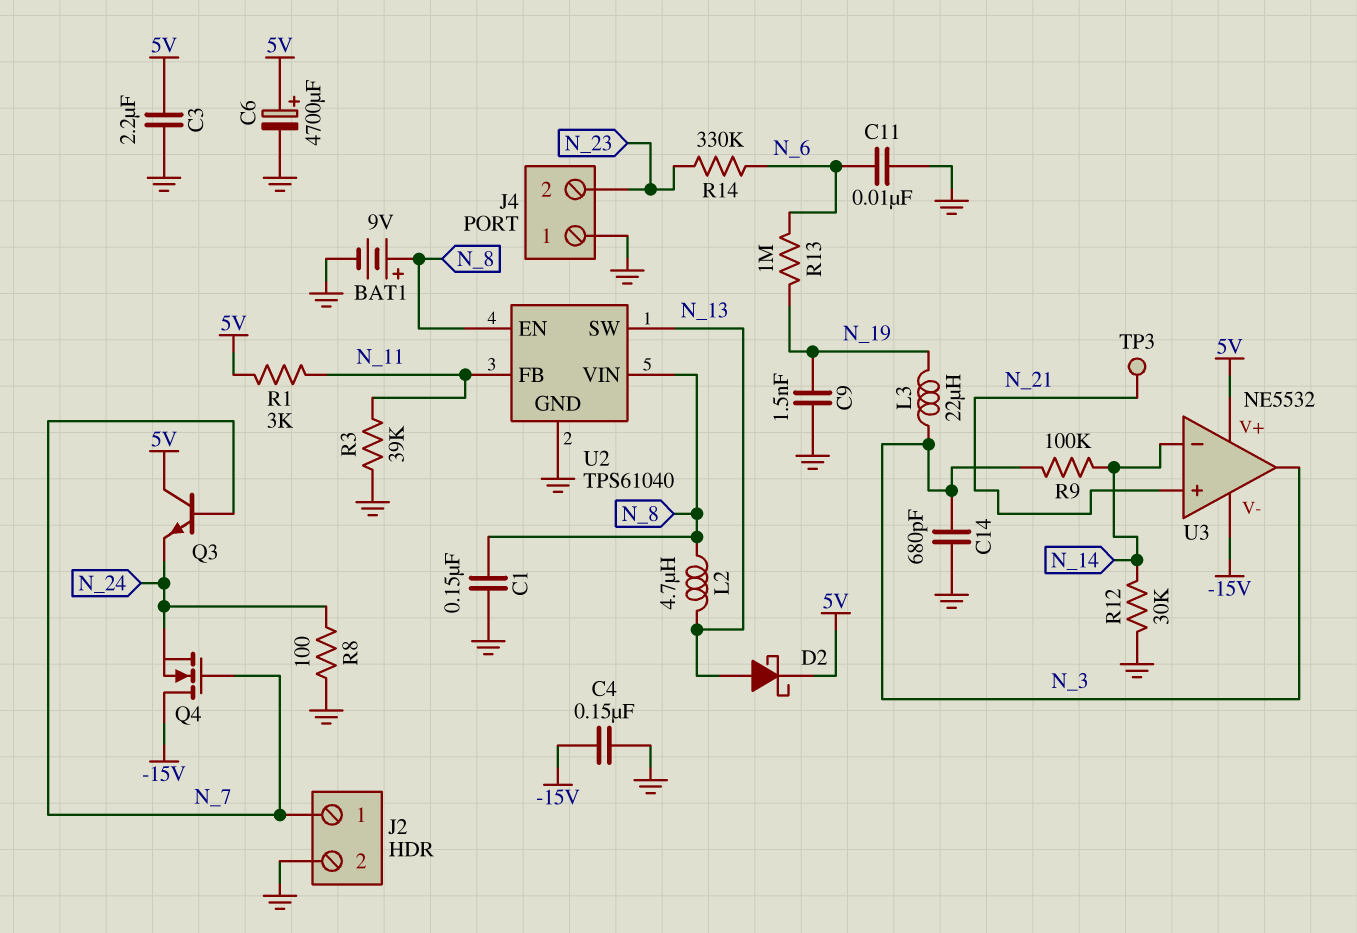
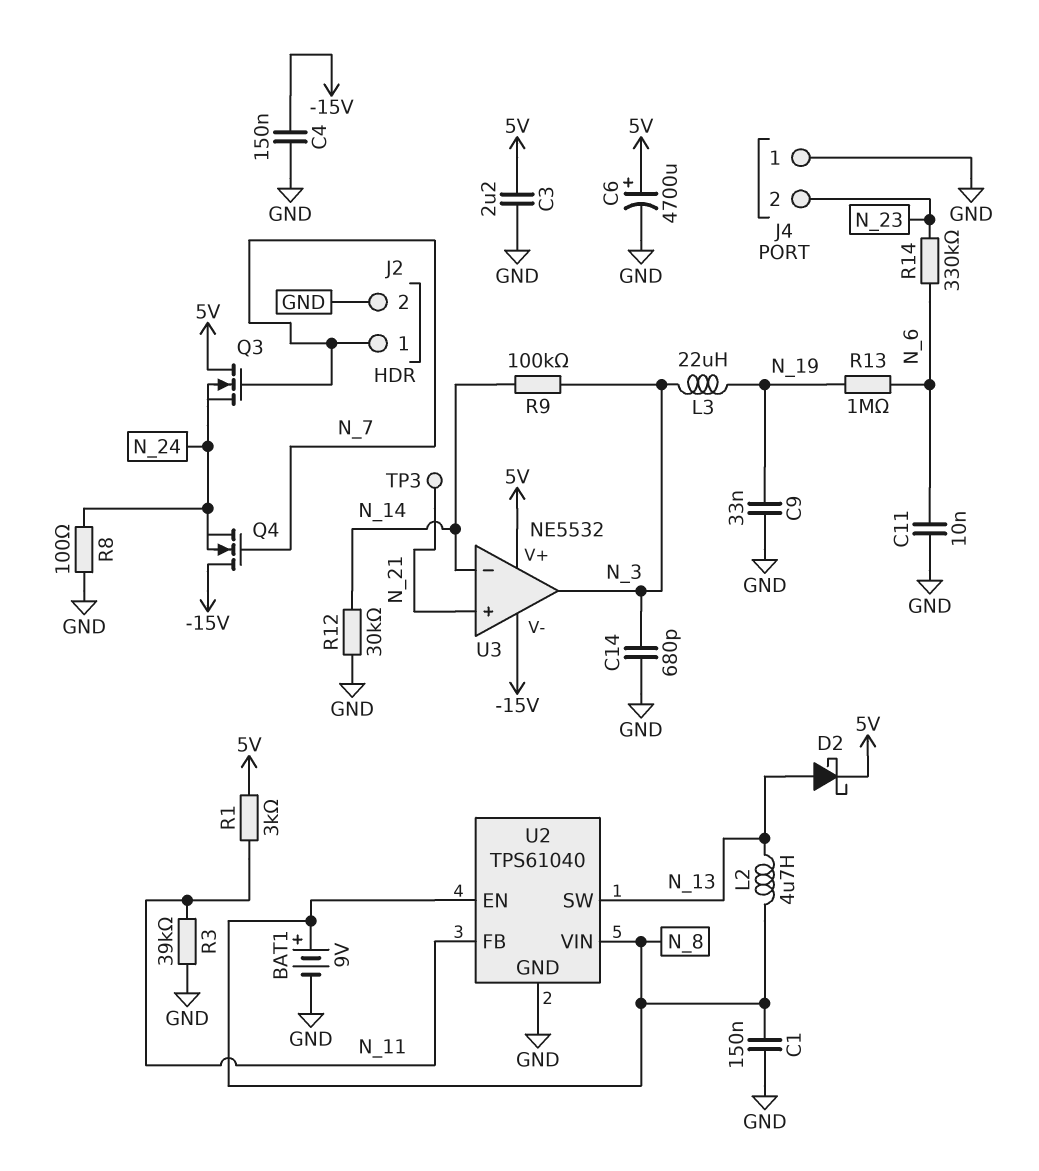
C9: 1.5nF (GND, N_19) -> 33nF (GND, N_19)
Q3: NPN (B N_7, C 5V, E N_24) -> NMOS (G N_7, D 5V, S N_24)

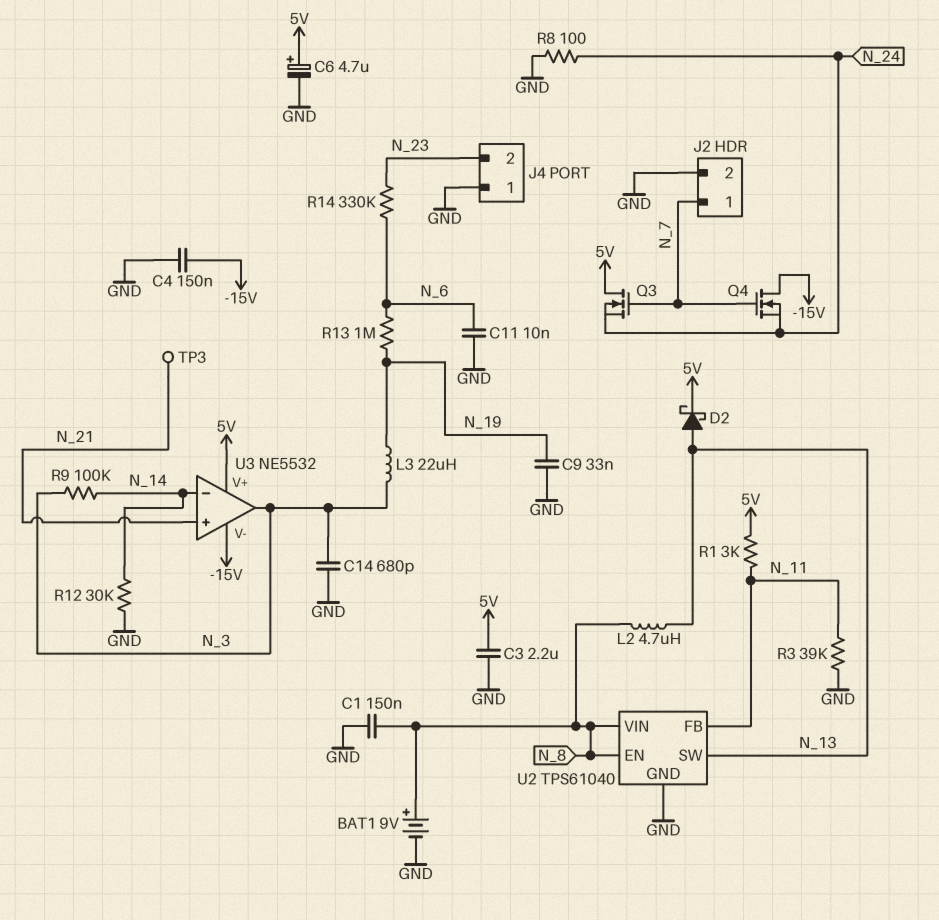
C6: 4700uF (plus 5V, minus GND) -> 4.7uF (plus 5V, minus GND)

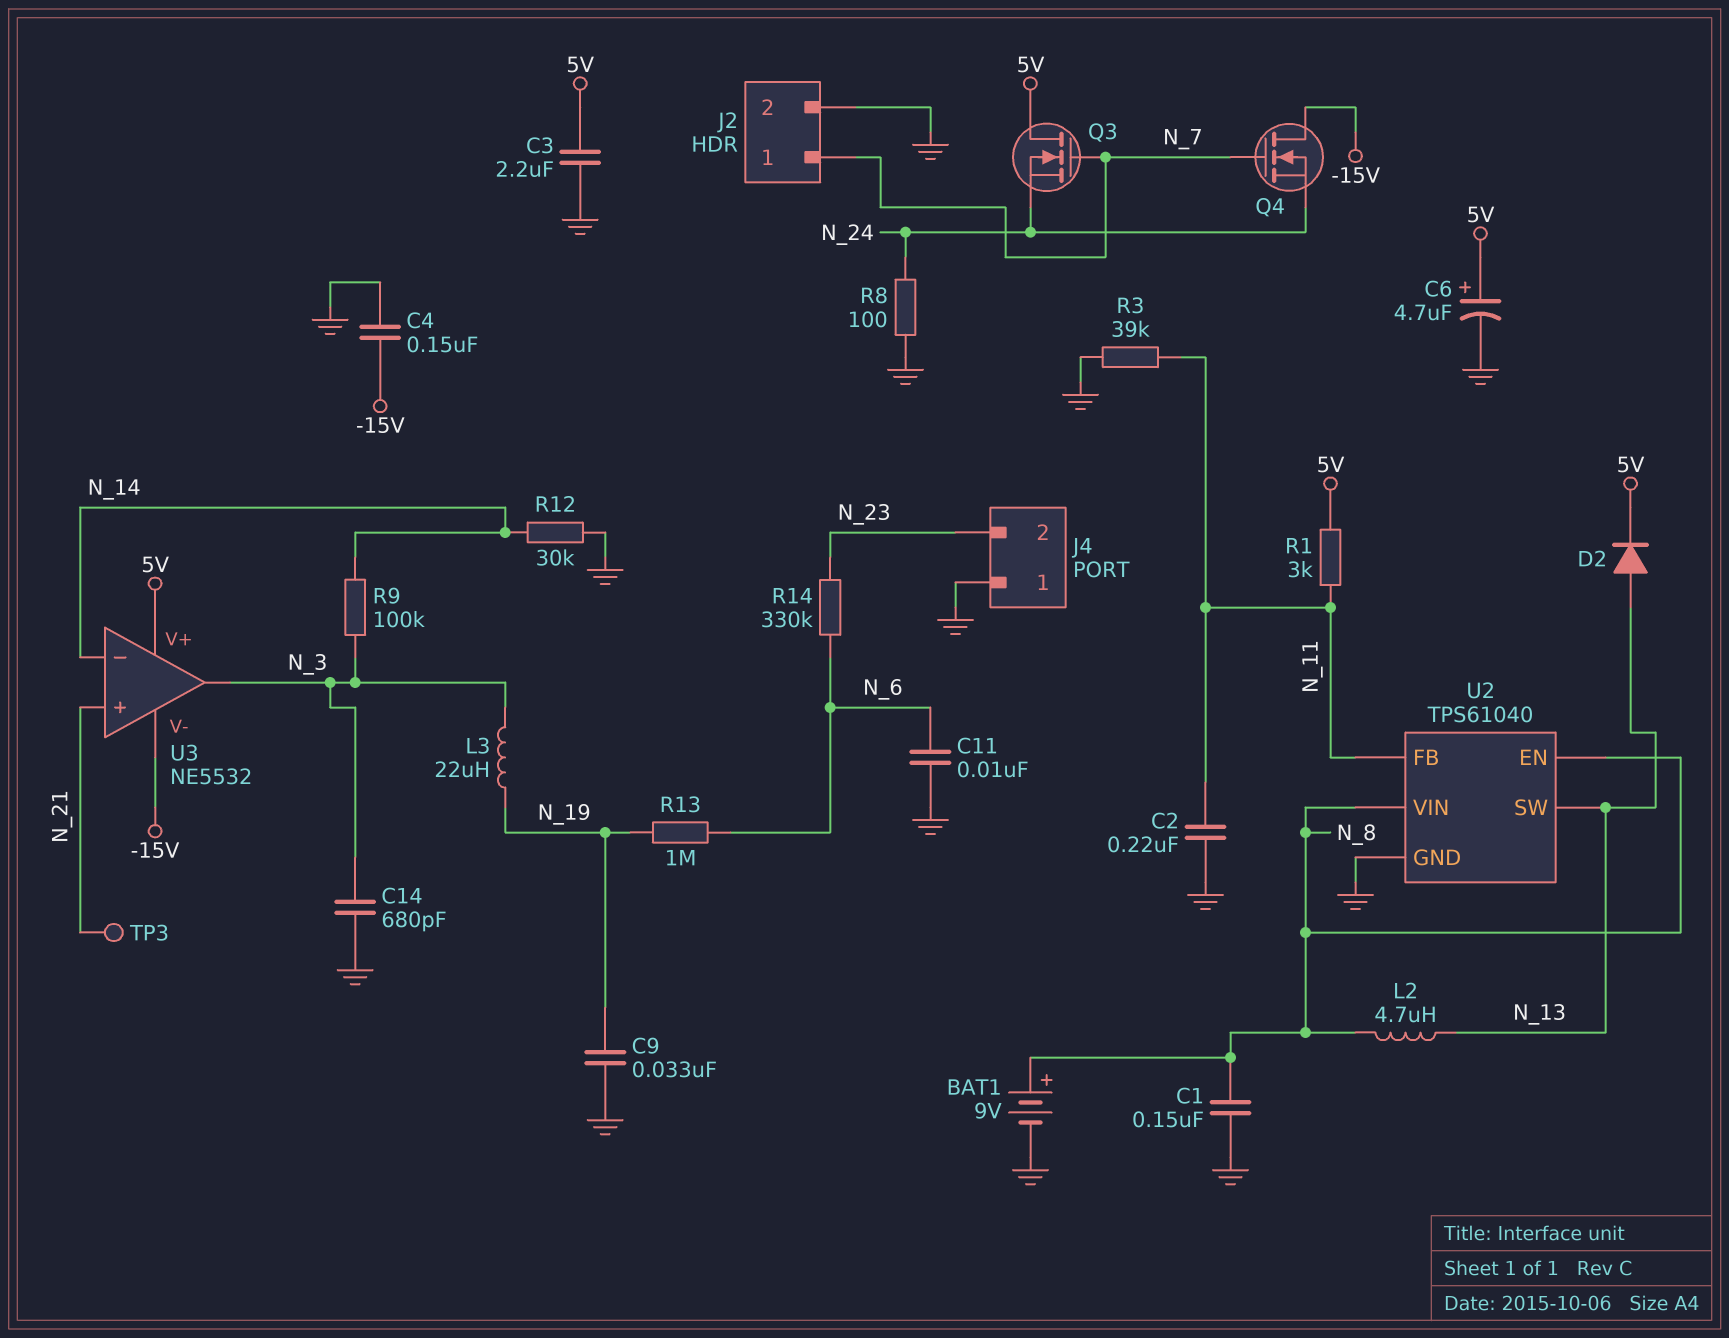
C2: none -> 220nF (GND, N_11)
D2: schottky (A N_13, K 5V) -> diode (A N_13, K 5V)

